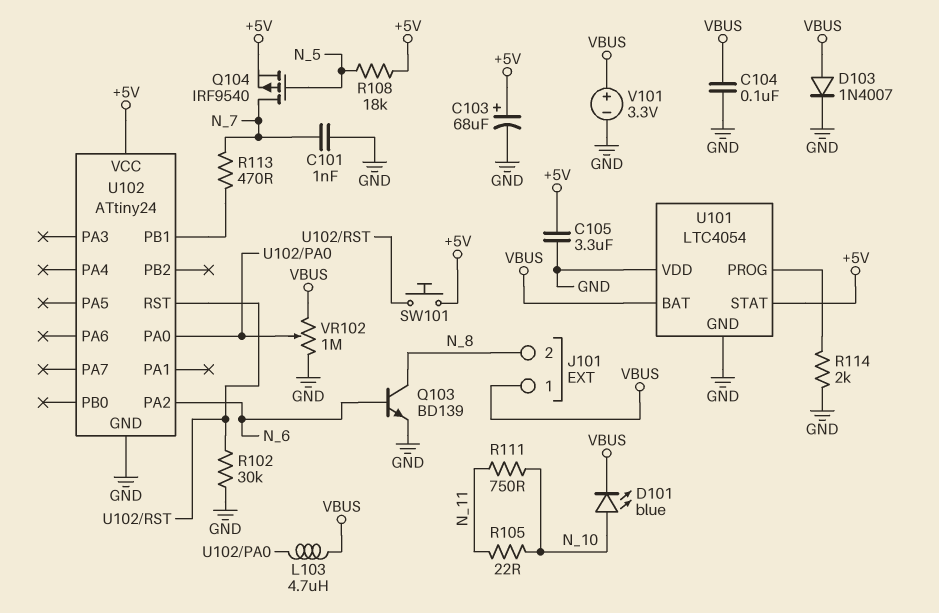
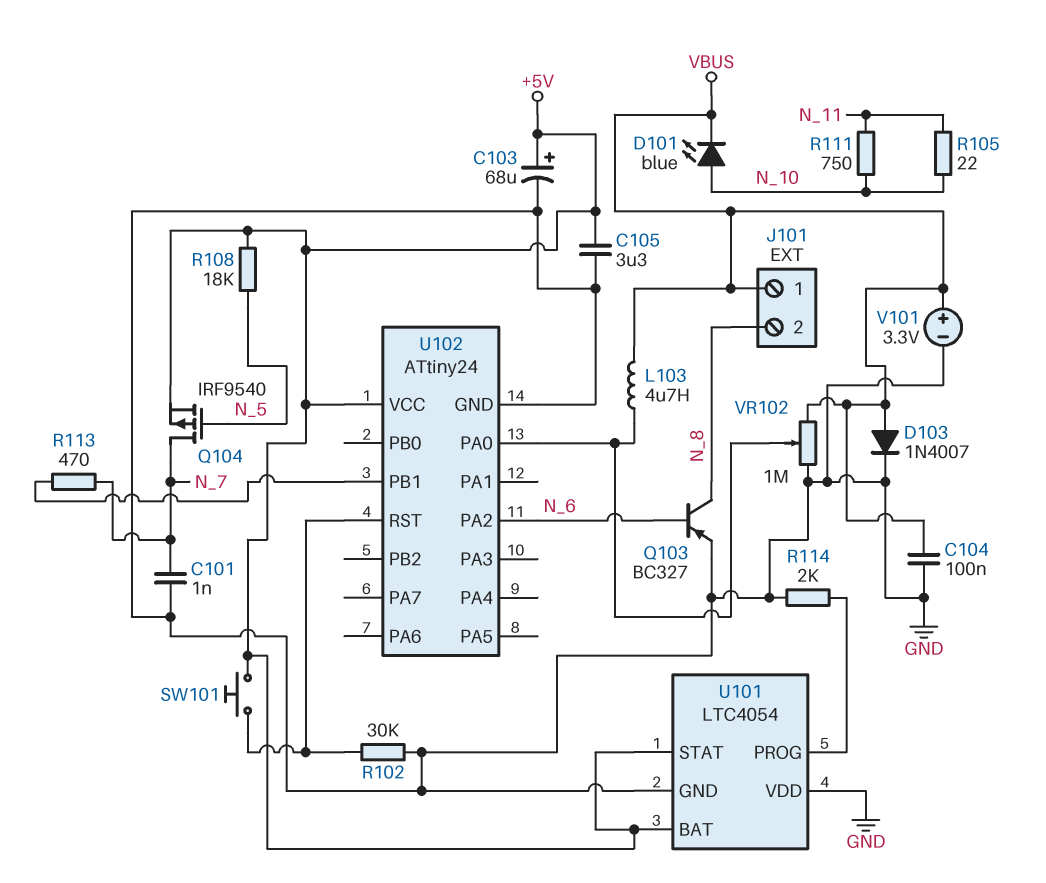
Q103: NPN BD139 (B N_6, C N_8, E GND) -> PNP BC327 (B N_6, C N_8, E GND)
U101 pin BAT: VBUS -> +5V

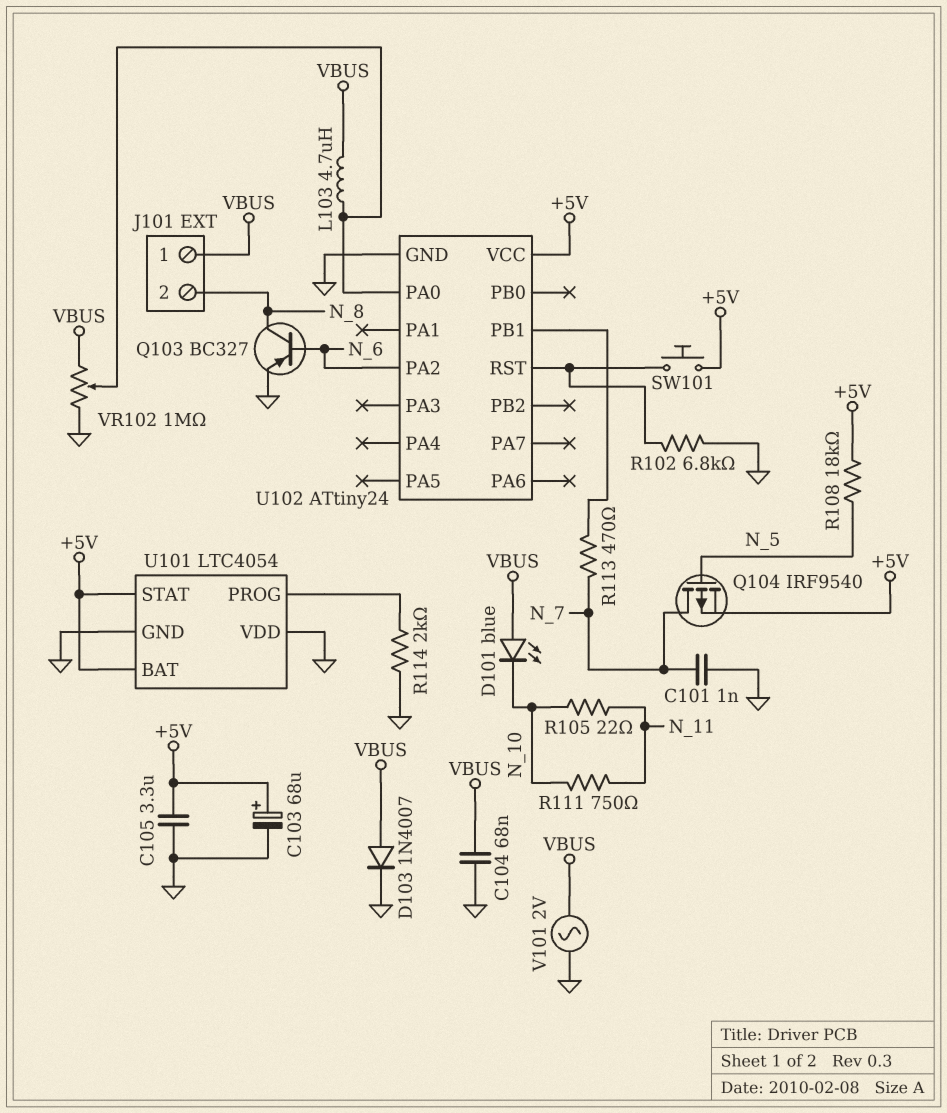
C104: 100nF (GND, VBUS) -> 68nF (GND, VBUS)
D101: LED blue (A N_10, K VBUS) -> LED blue (A VBUS, K N_10)
R102: 30k (GND, U102/RST) -> 6.8k (GND, U102/RST)
V101: 3.3V (plus VBUS, minus GND) -> AC 2V (GND, VBUS)

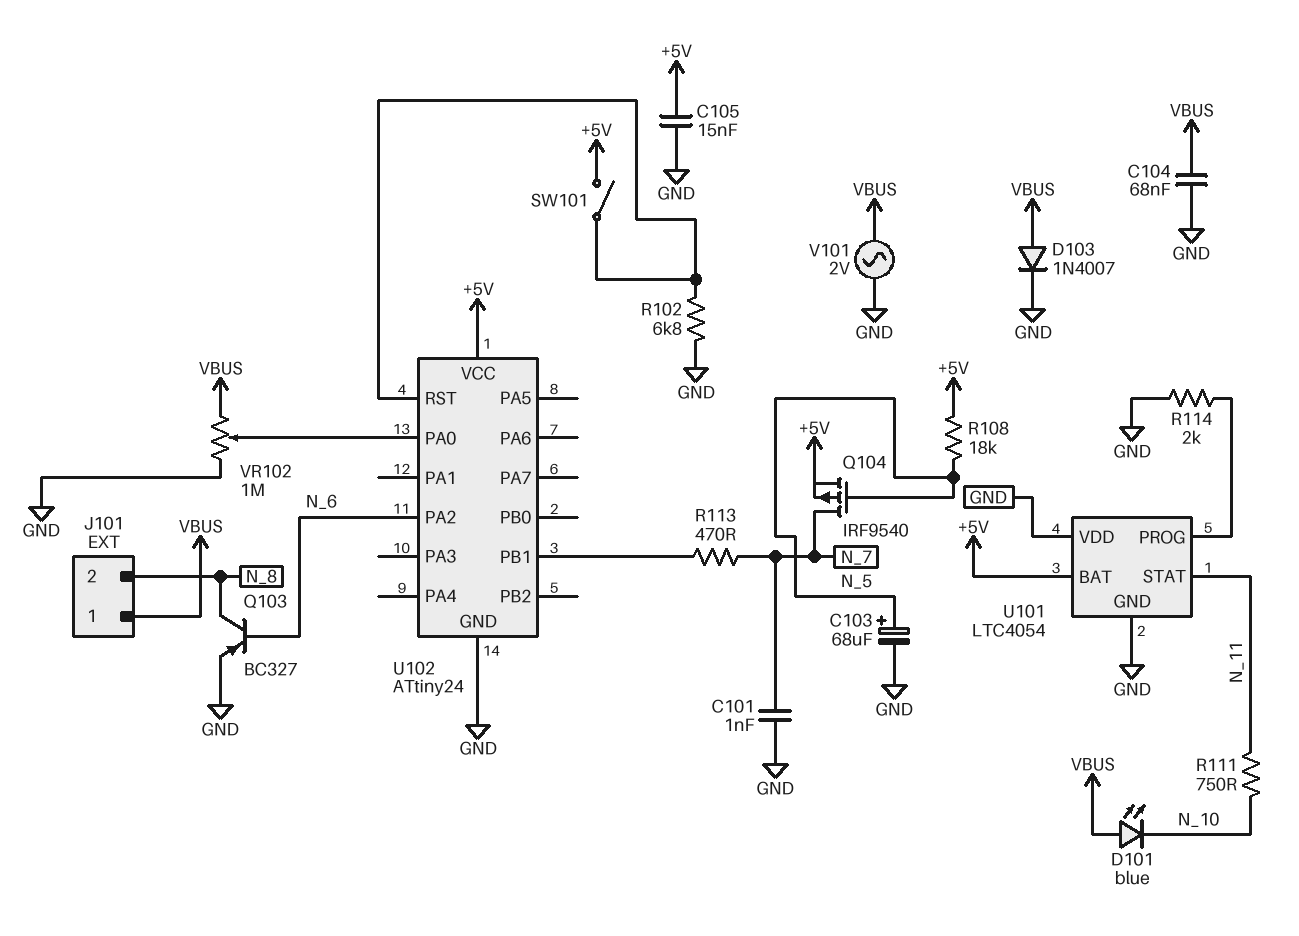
C103: 68uF (plus +5V, minus GND) -> 68uF (plus N_5, minus GND)
C105: 3.3uF (+5V, GND) -> 15nF (+5V, GND)
L103: 4.7uH (U102/PA0, VBUS) -> none
R105: 22 (N_10, N_11) -> none
SW101: button (+5V, U102/RST) -> switch (+5V, U102/RST)
U101 pin STAT: +5V -> N_11

